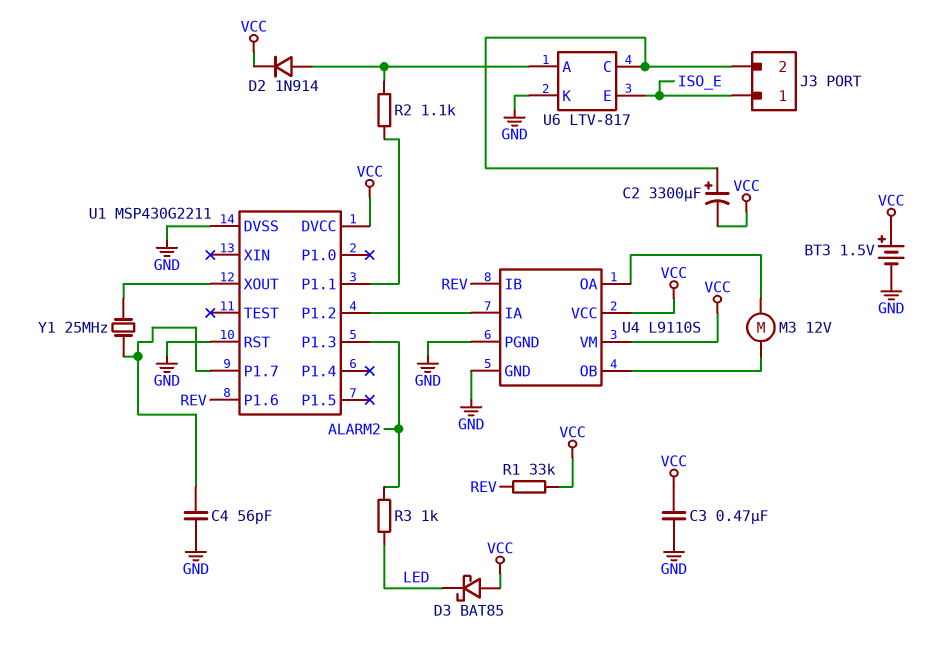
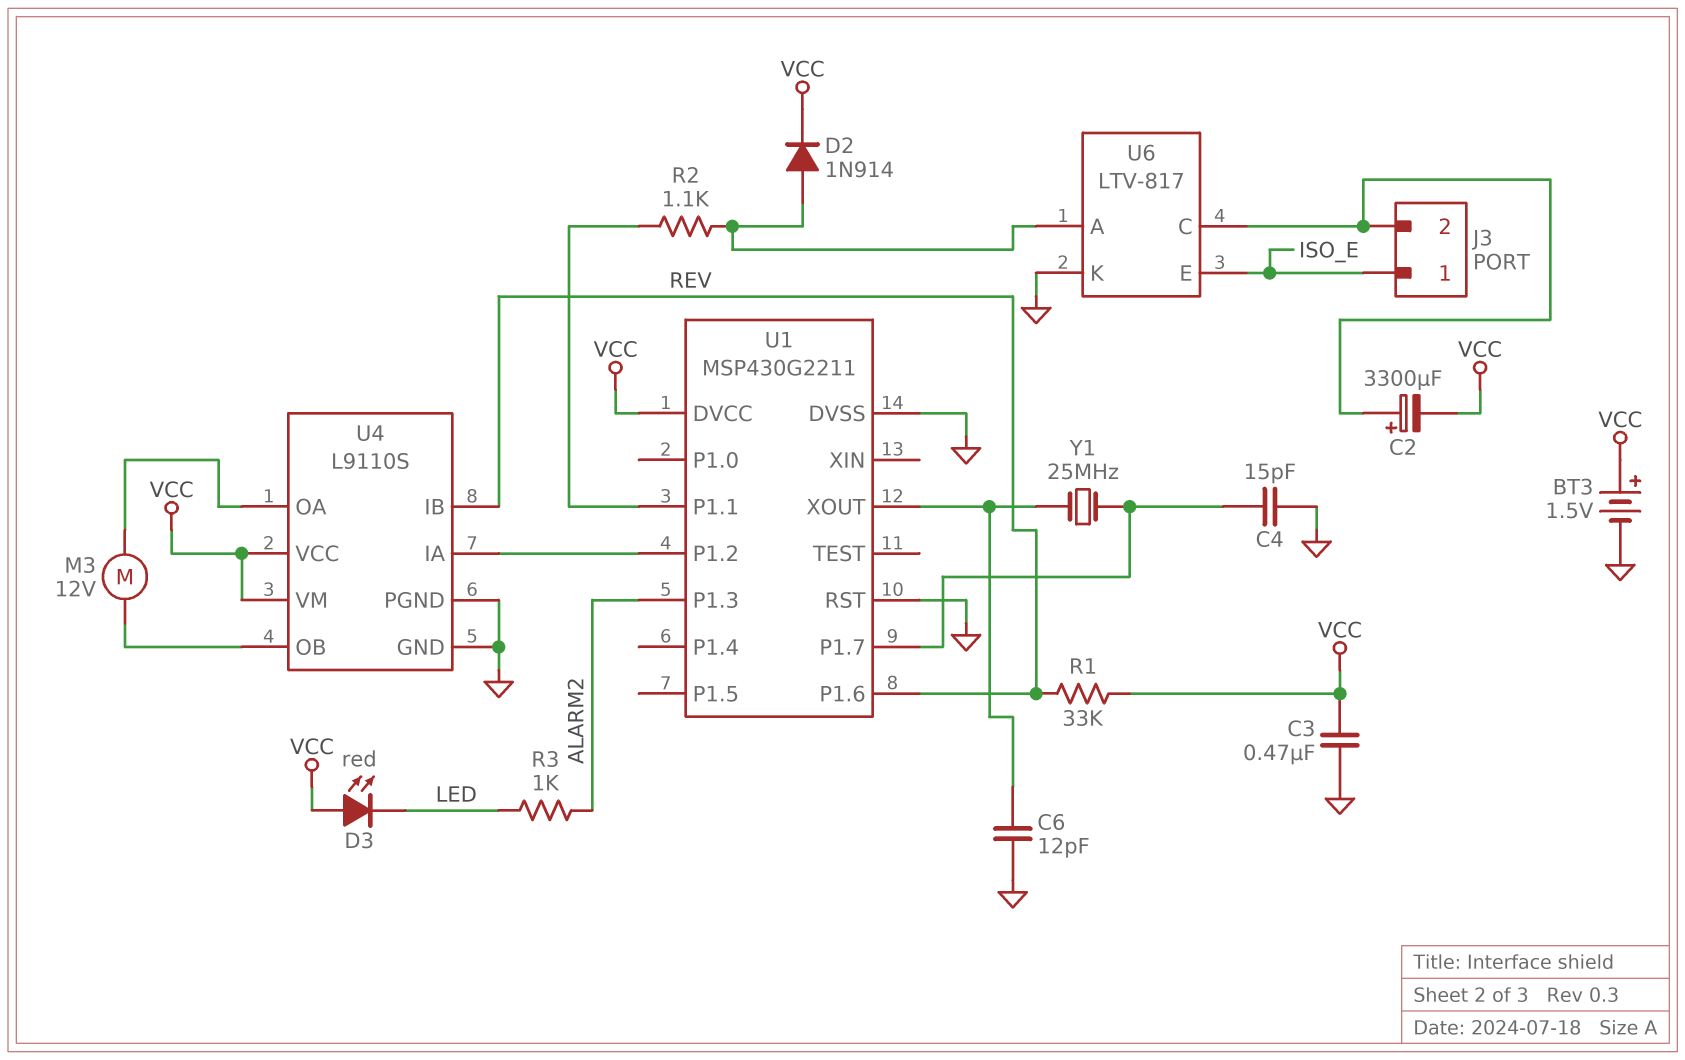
C4: 56pF (GND, U1/P1.7) -> 15pF (GND, U1/P1.7)
C6: none -> 12pF (GND, U1/XOUT)
D3: schottky BAT85 (A VCC, K LED) -> LED red (A VCC, K LED)

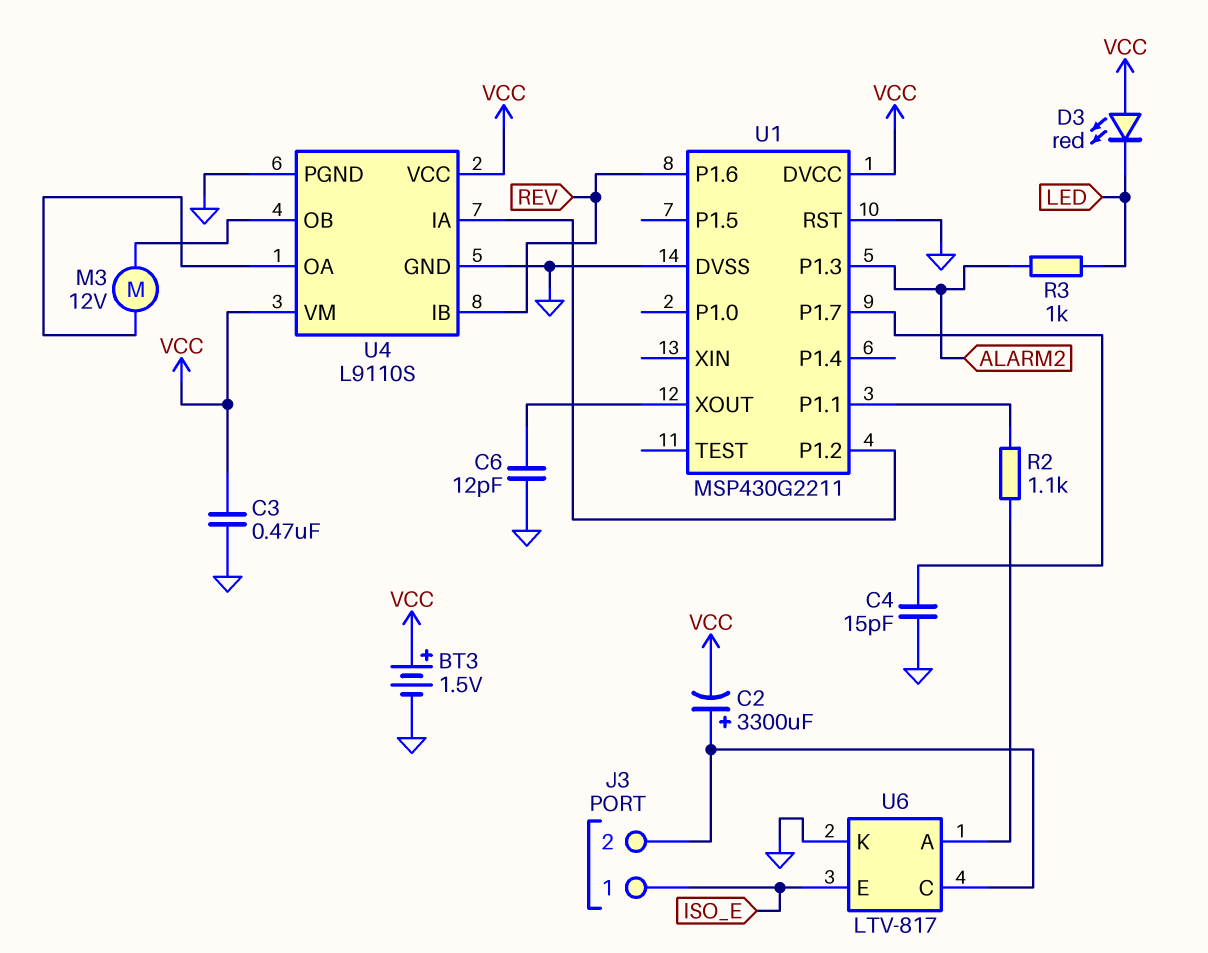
D2: diode 1N914 (A U6/A, K VCC) -> none
R1: 33k (REV, VCC) -> none
Y1: 25MHz (U1/P1.7, U1/XOUT) -> none

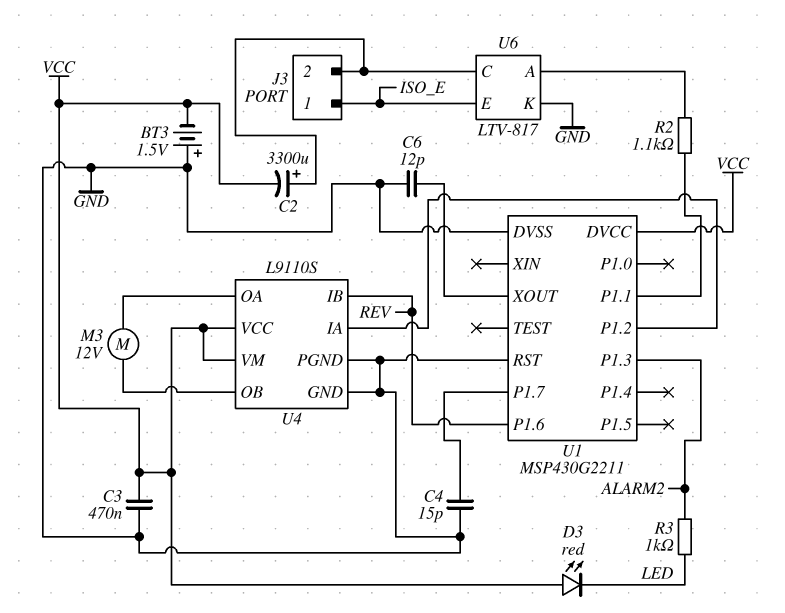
BT3: 1.5V (plus VCC, minus GND) -> 1.5V (plus GND, minus VCC)

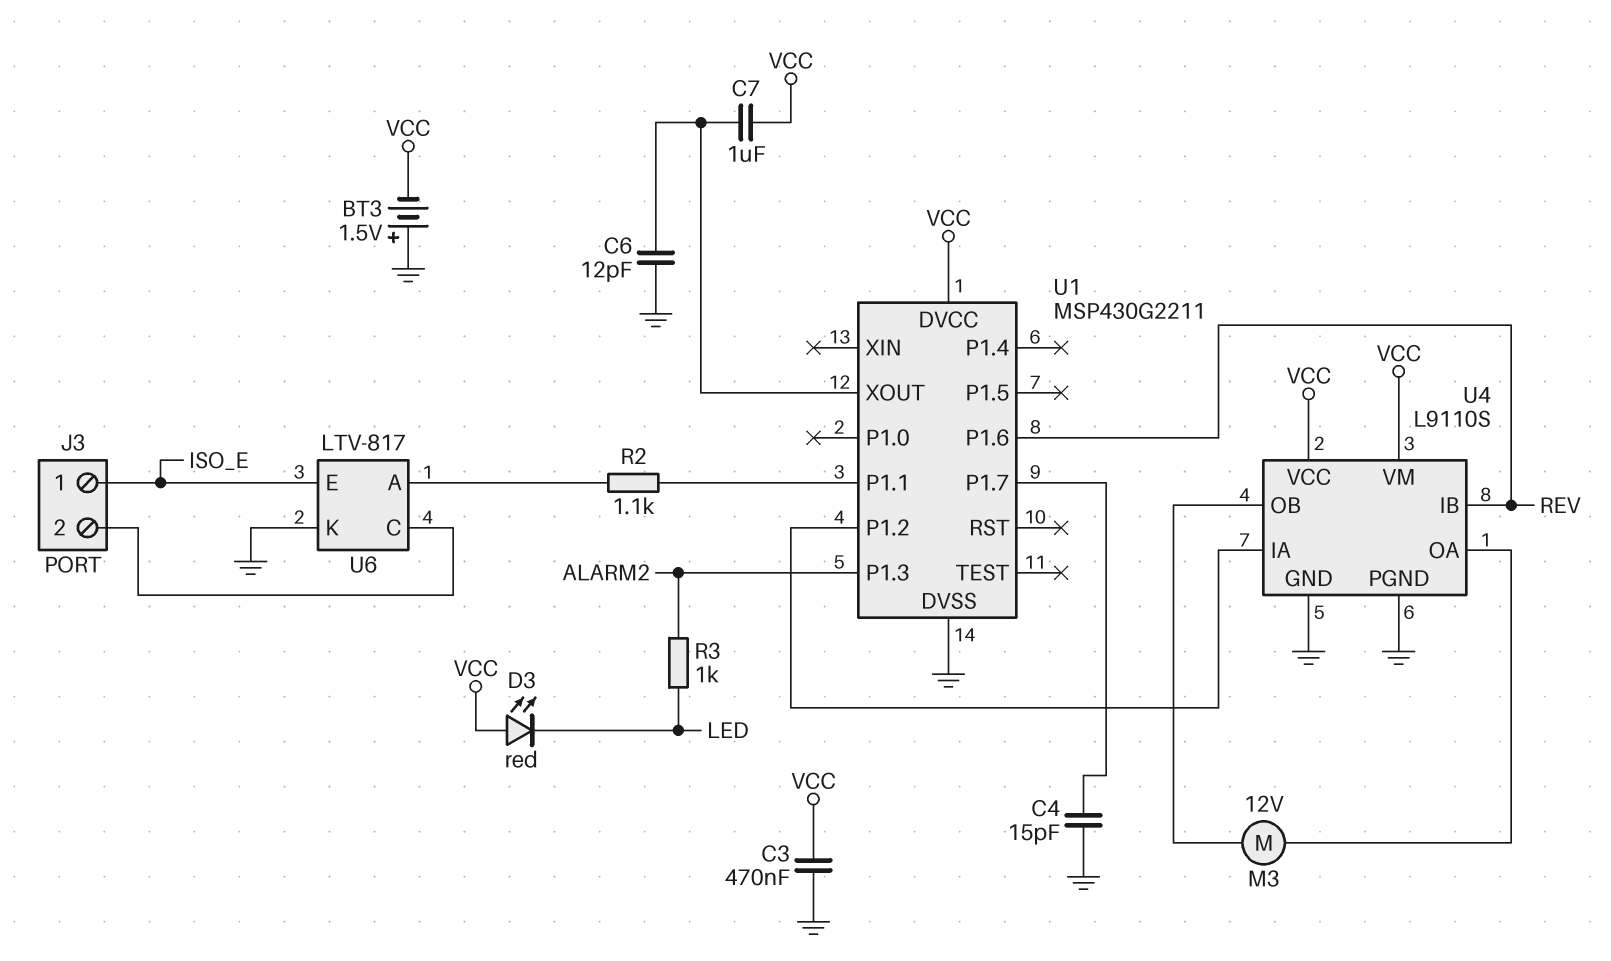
C2: 3300uF (plus J3/2, minus VCC) -> none
C7: none -> 1uF (U1/XOUT, VCC)
U1 pin RST: GND -> none

